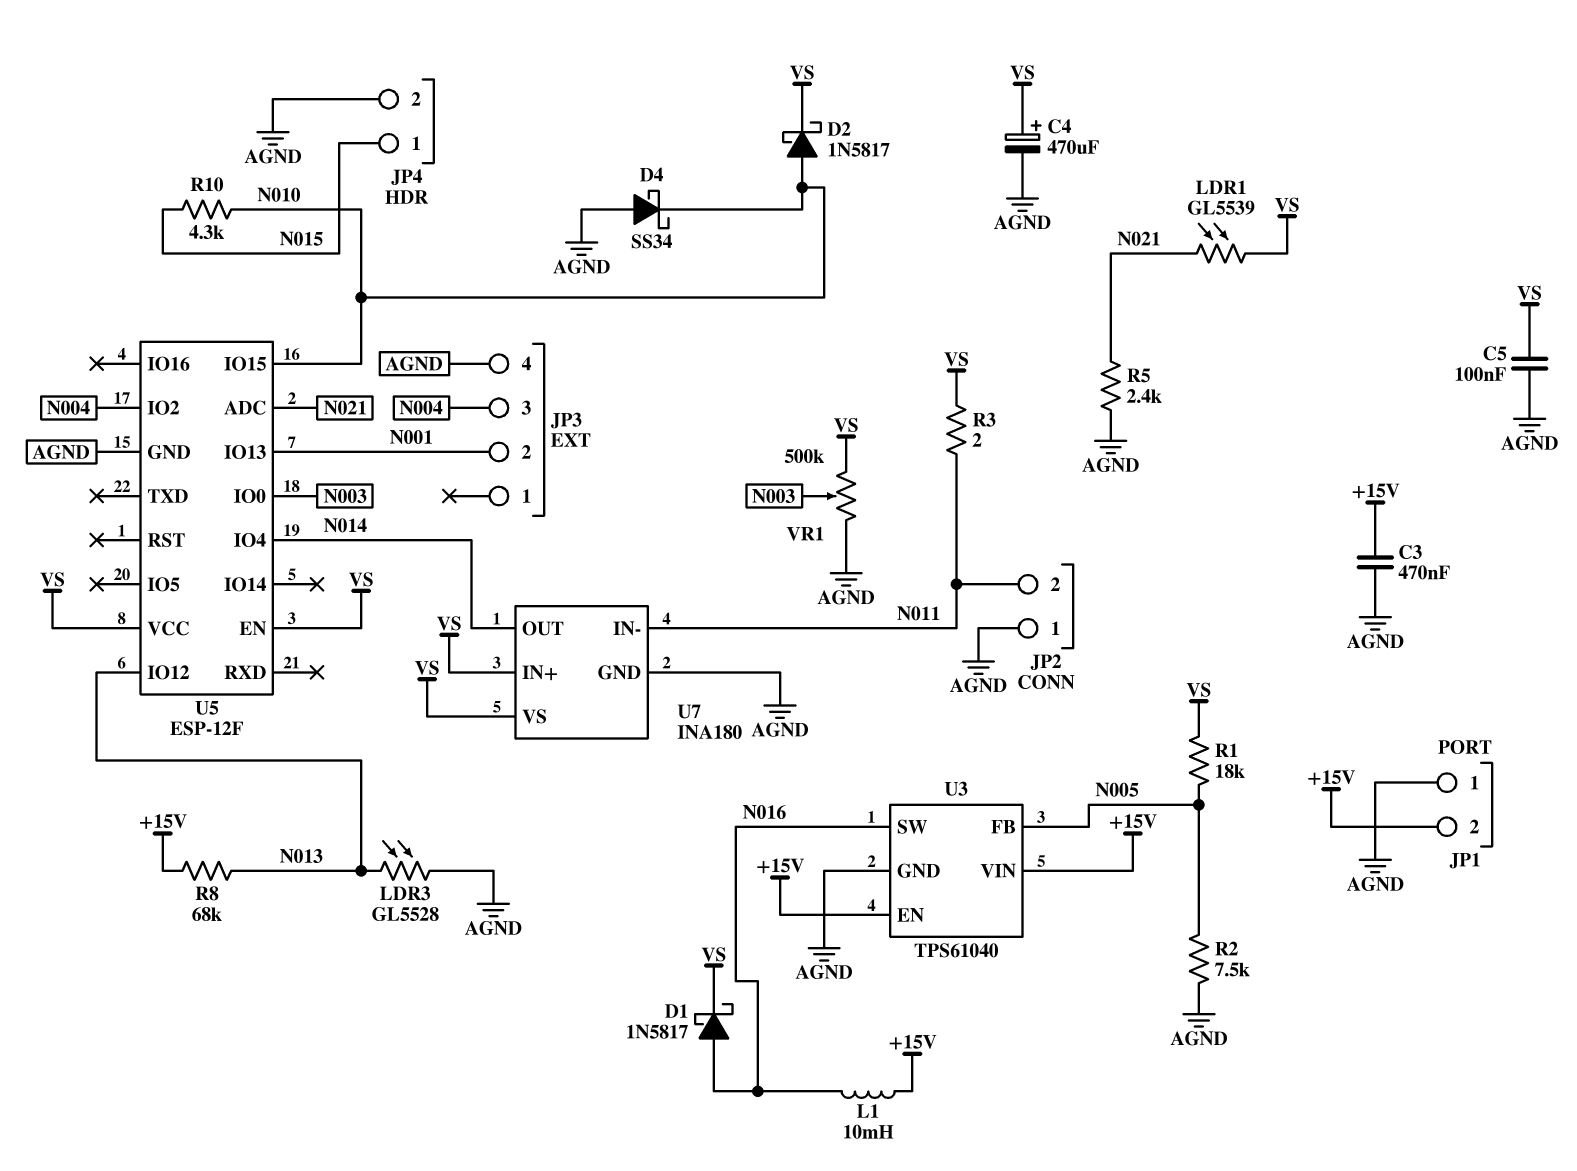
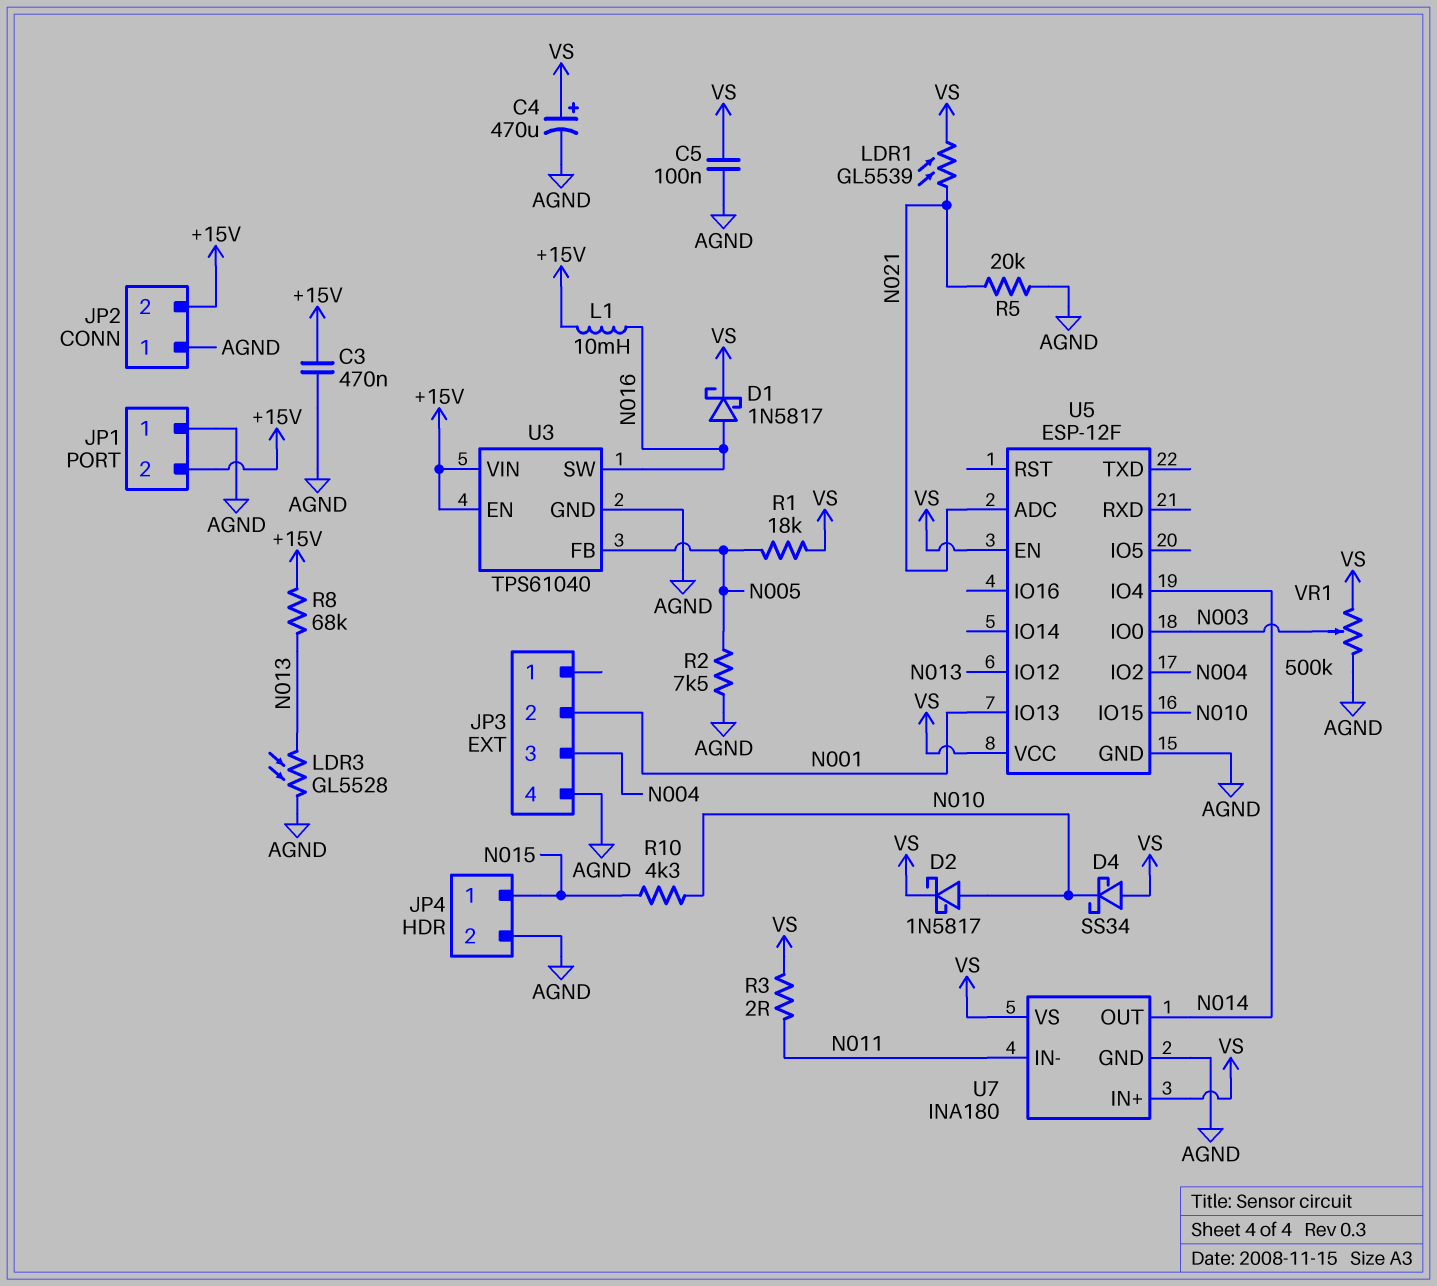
D4: schottky SS34 (A AGND, K N010) -> schottky SS34 (A VS, K N010)
JP2 pin 2: N011 -> +15V
R5: 2.4k (AGND, N021) -> 20k (AGND, N021)

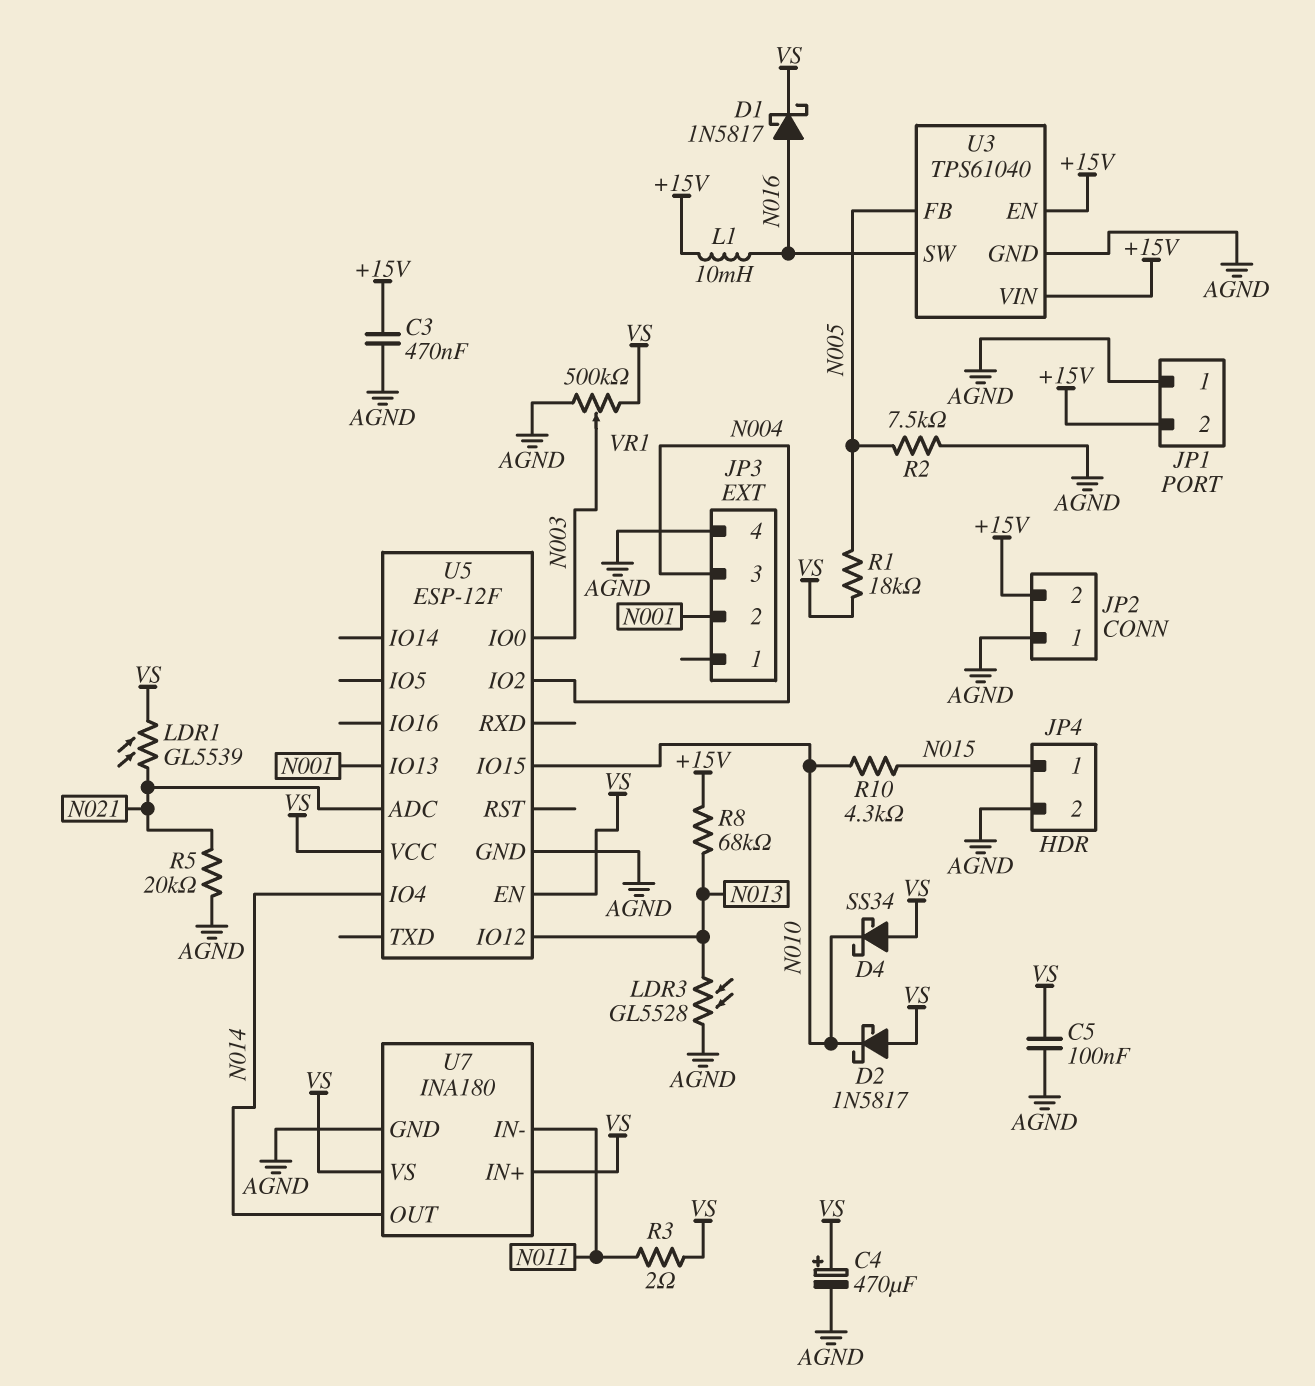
D2: schottky 1N5817 (A N010, K VS) -> schottky 1N5817 (A VS, K N010)

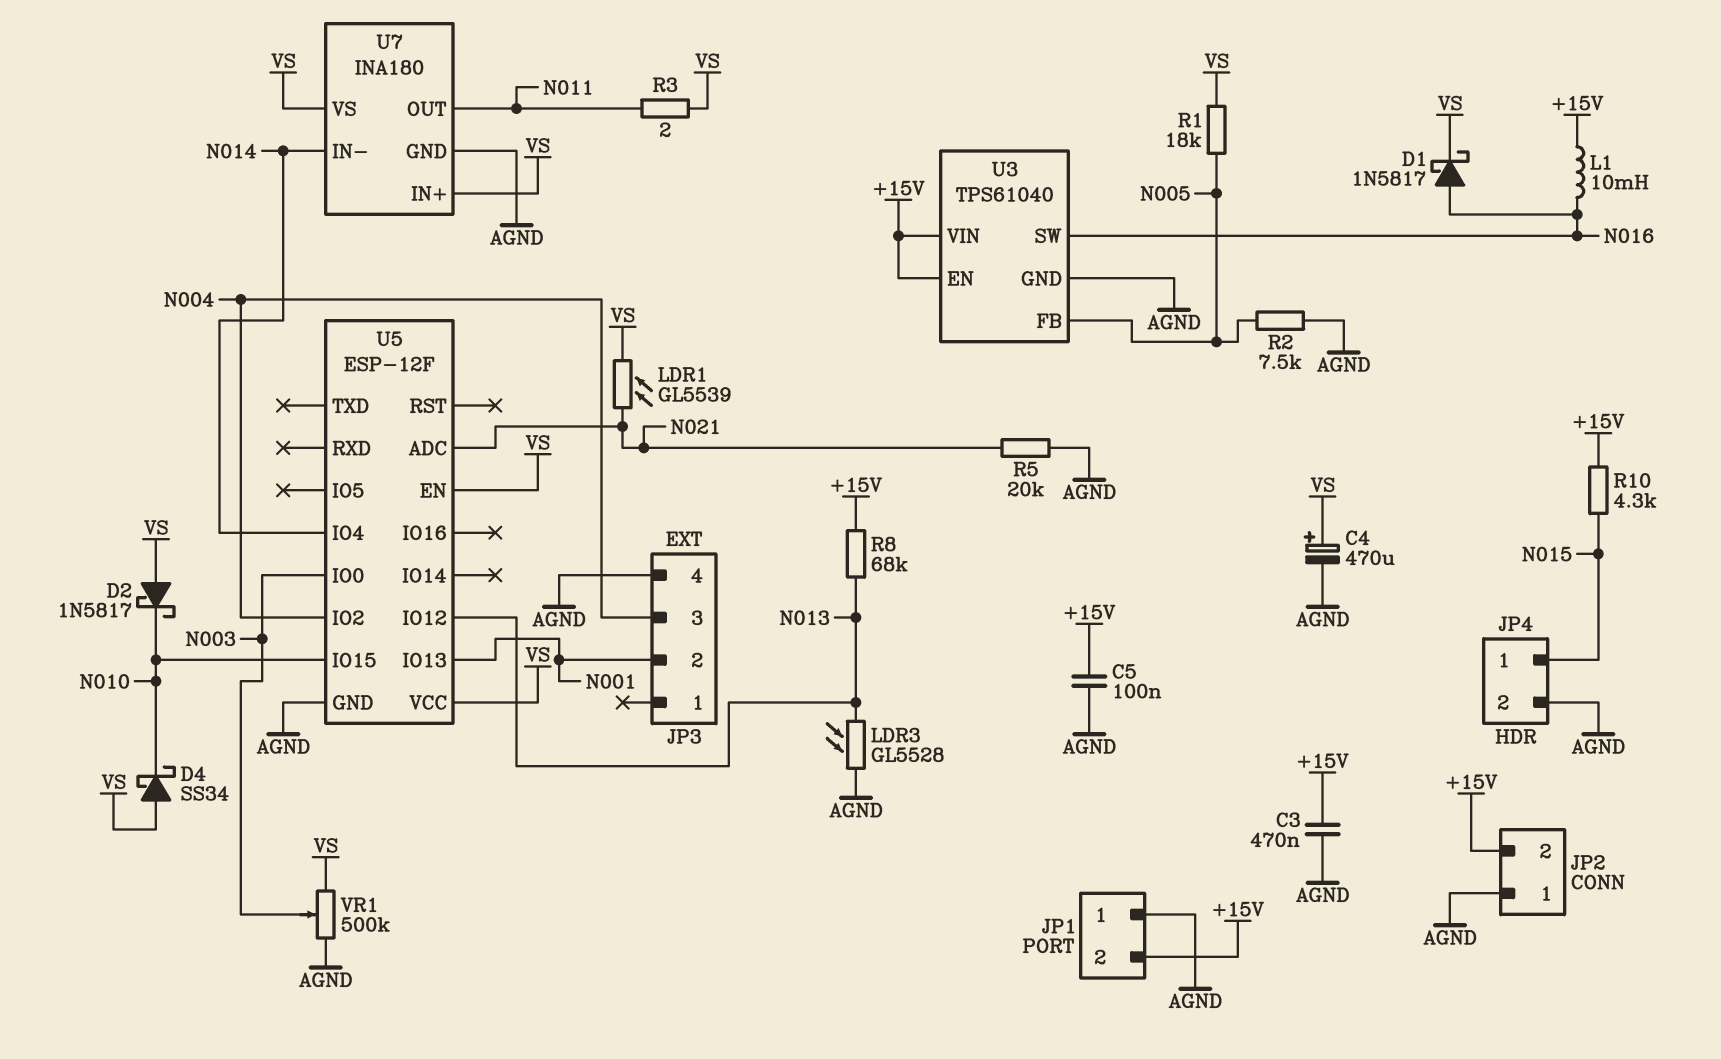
C5: 100nF (AGND, VS) -> 100nF (+15V, AGND)
R10: 4.3k (N010, N015) -> 4.3k (+15V, N015)
U7 pin IN-: N011 -> N014
U7 pin OUT: N014 -> N011

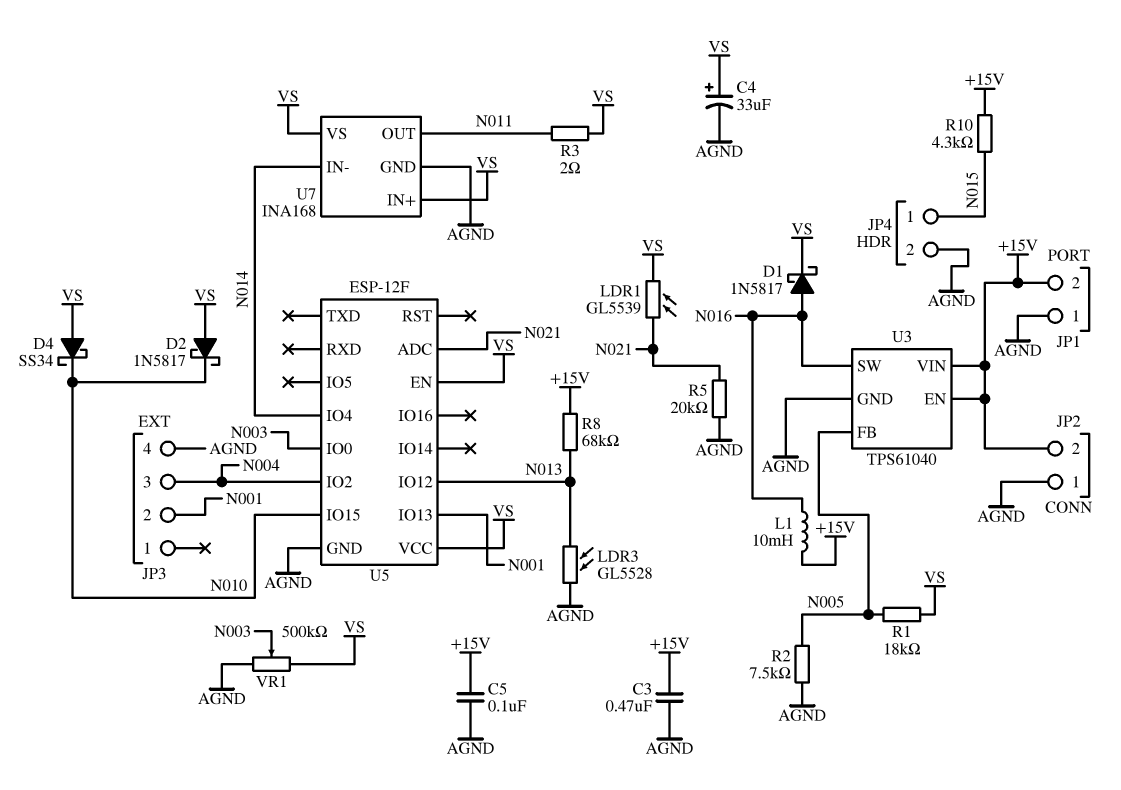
C4: 470uF (plus VS, minus AGND) -> 33uF (plus VS, minus AGND)
U7: INA180 -> INA168

